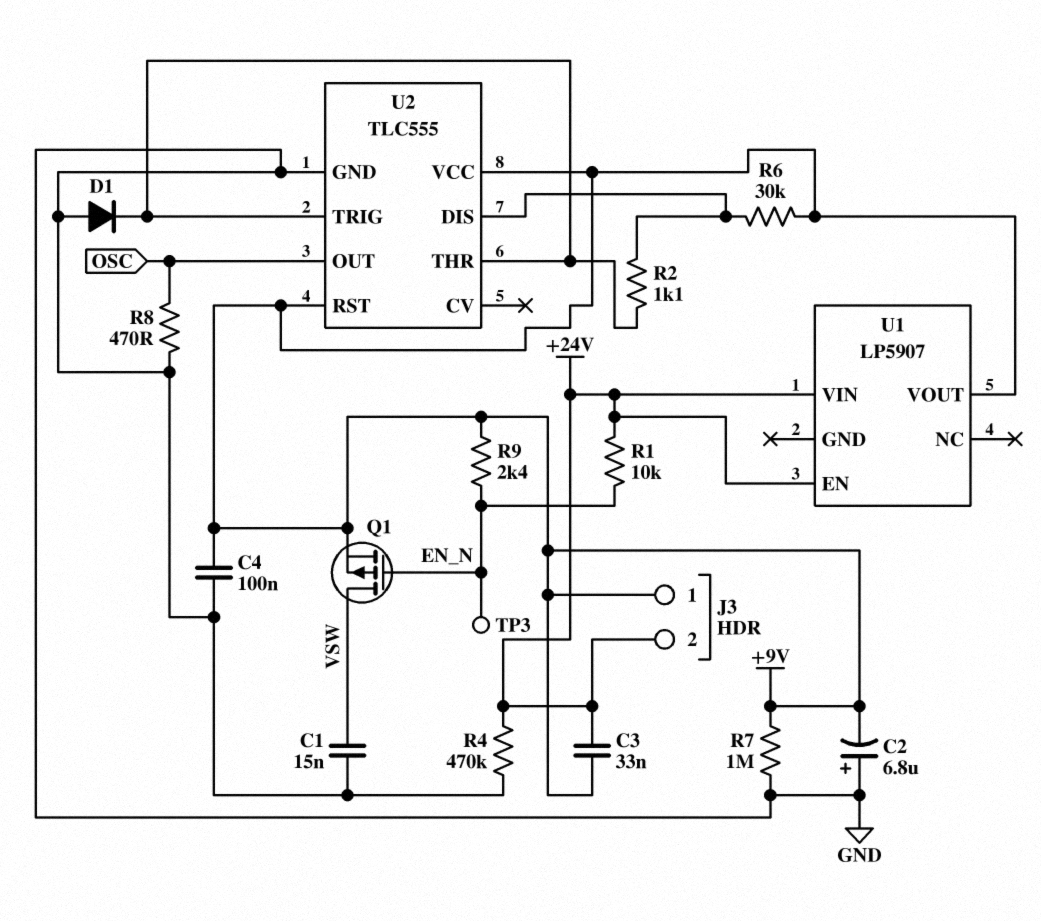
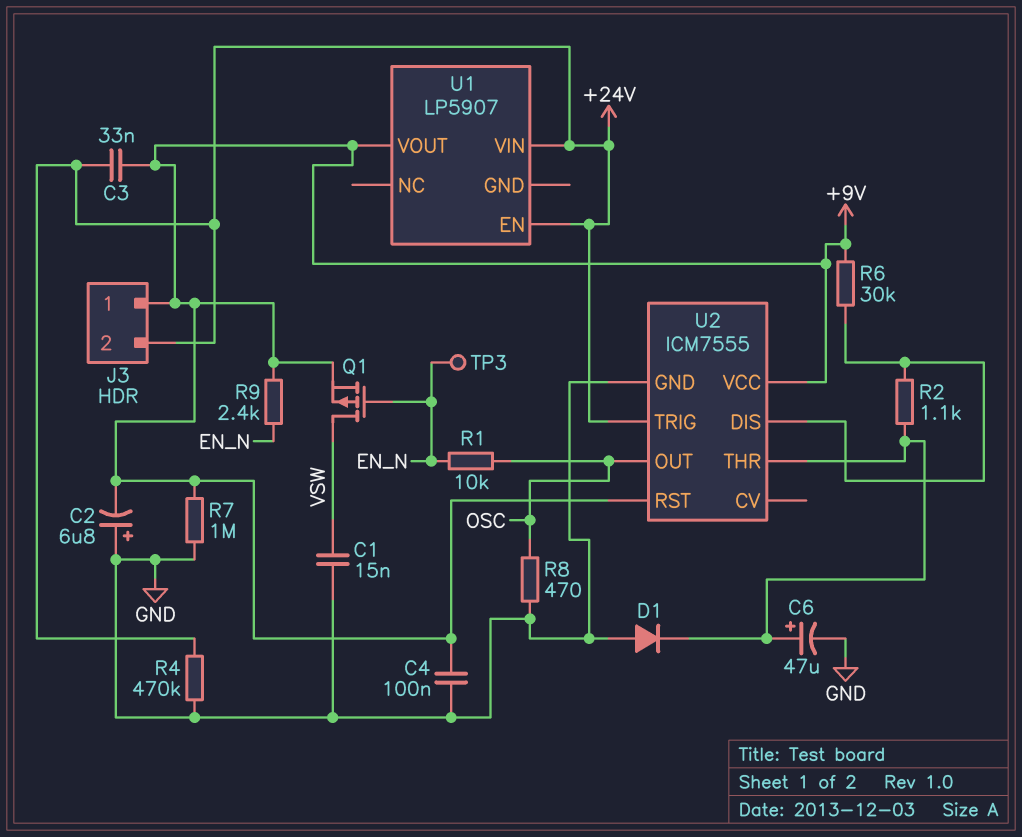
C6: none -> 47uF (plus U2/THR, minus GND)
R1: 10k (+24V, EN_N) -> 10k (EN_N, OSC)
U2: TLC555 -> ICM7555
U2 pin TRIG: U2/THR -> +24V

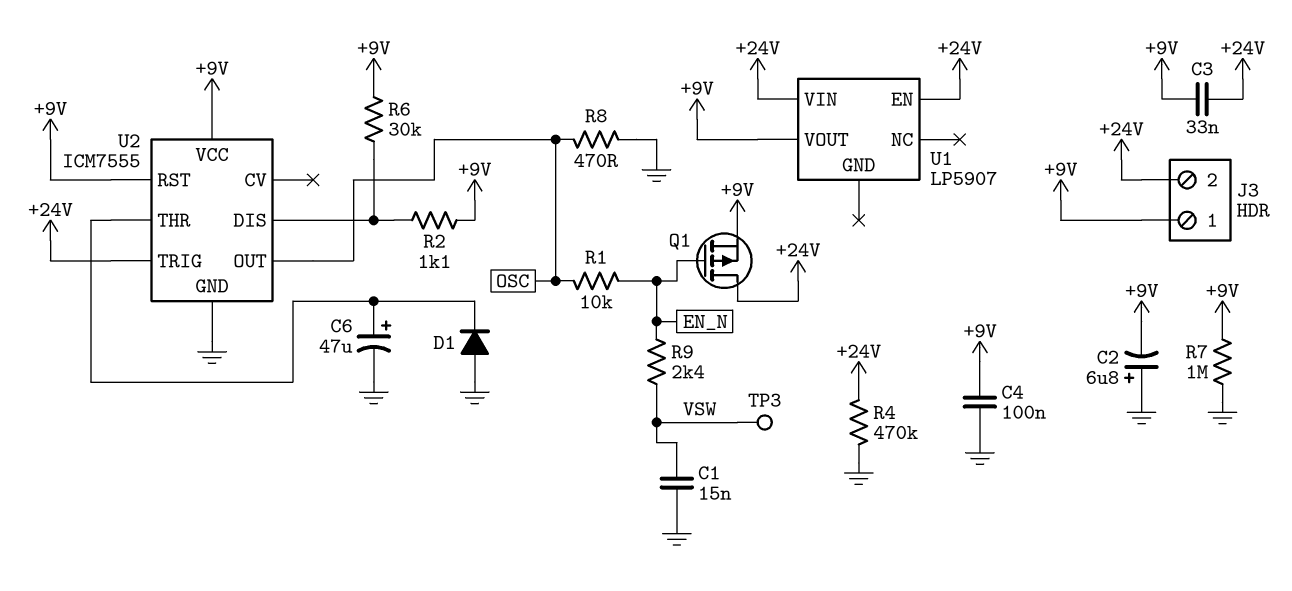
Q1: PMOS (G EN_N, D VSW, S +9V) -> PMOS (G EN_N, D +24V, S +9V)
R2: 1.1k (U2/DIS, U2/THR) -> 1.1k (+9V, U2/DIS)
R9: 2.4k (+9V, EN_N) -> 2.4k (EN_N, VSW)
TP3: test point (EN_N) -> test point (VSW)

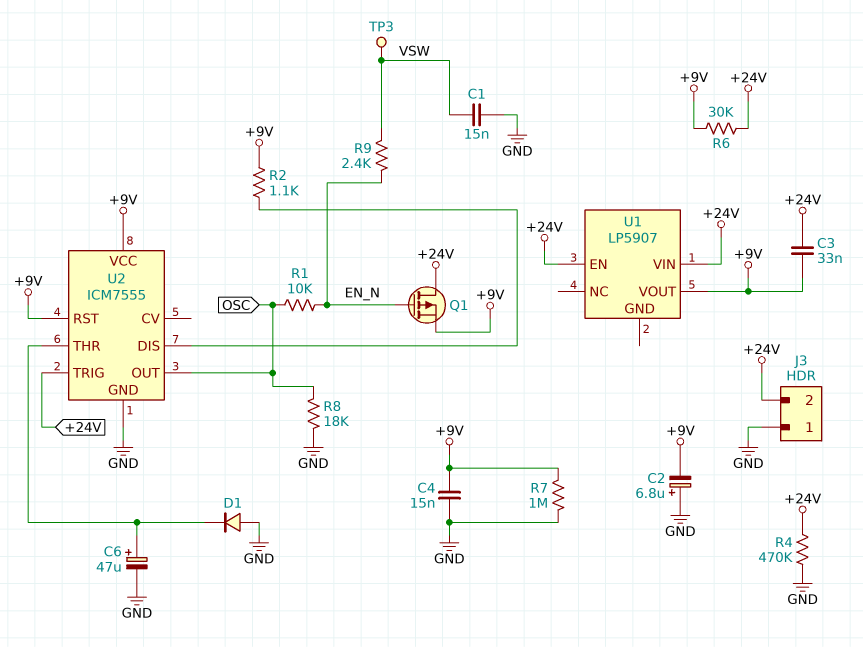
C4: 100nF (+9V, GND) -> 15nF (+9V, GND)
J3 pin 1: +9V -> GND
R6: 30k (+9V, U2/DIS) -> 30k (+9V, +24V)
R8: 470 (GND, OSC) -> 18k (GND, OSC)

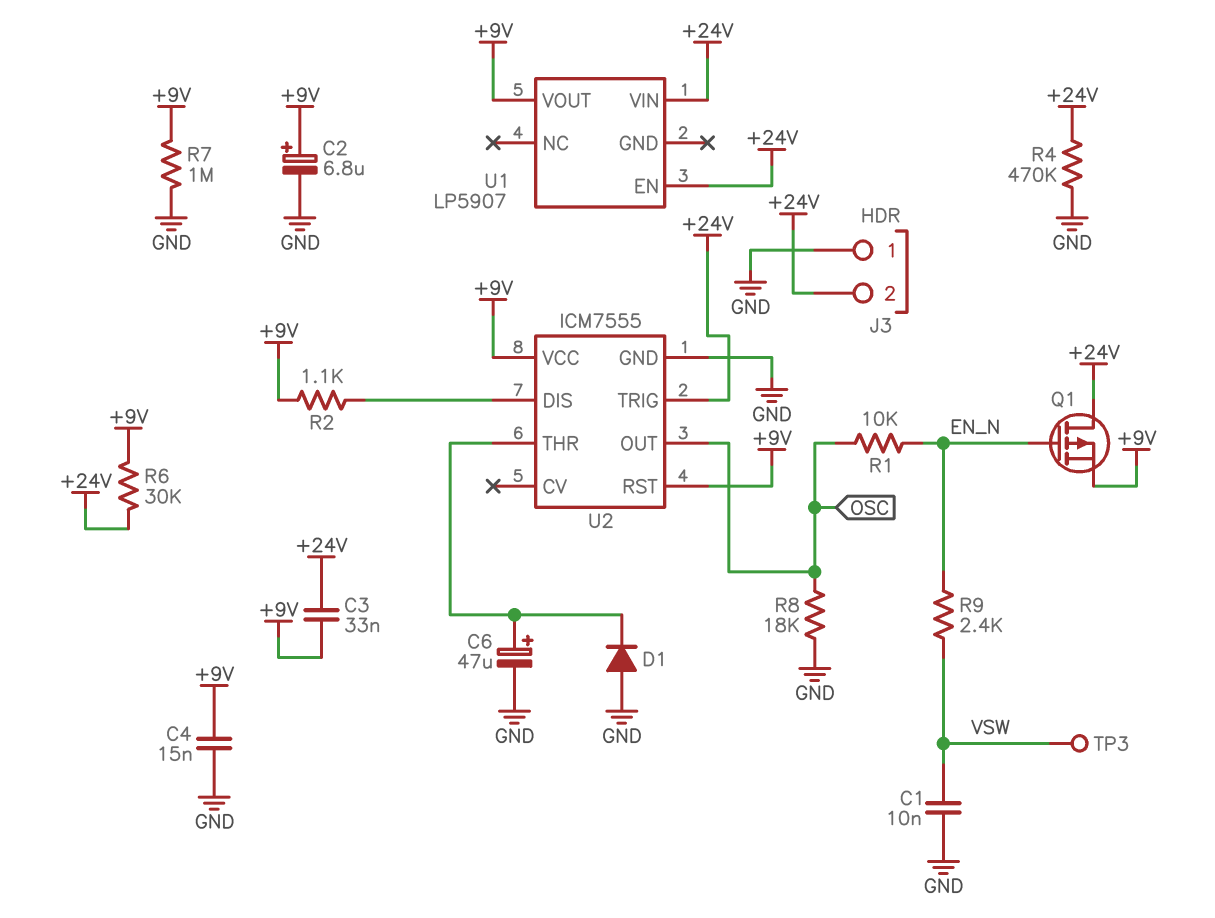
C1: 15nF (GND, VSW) -> 10nF (GND, VSW)
C2: 6.8uF (plus GND, minus +9V) -> 6.8uF (plus +9V, minus GND)

